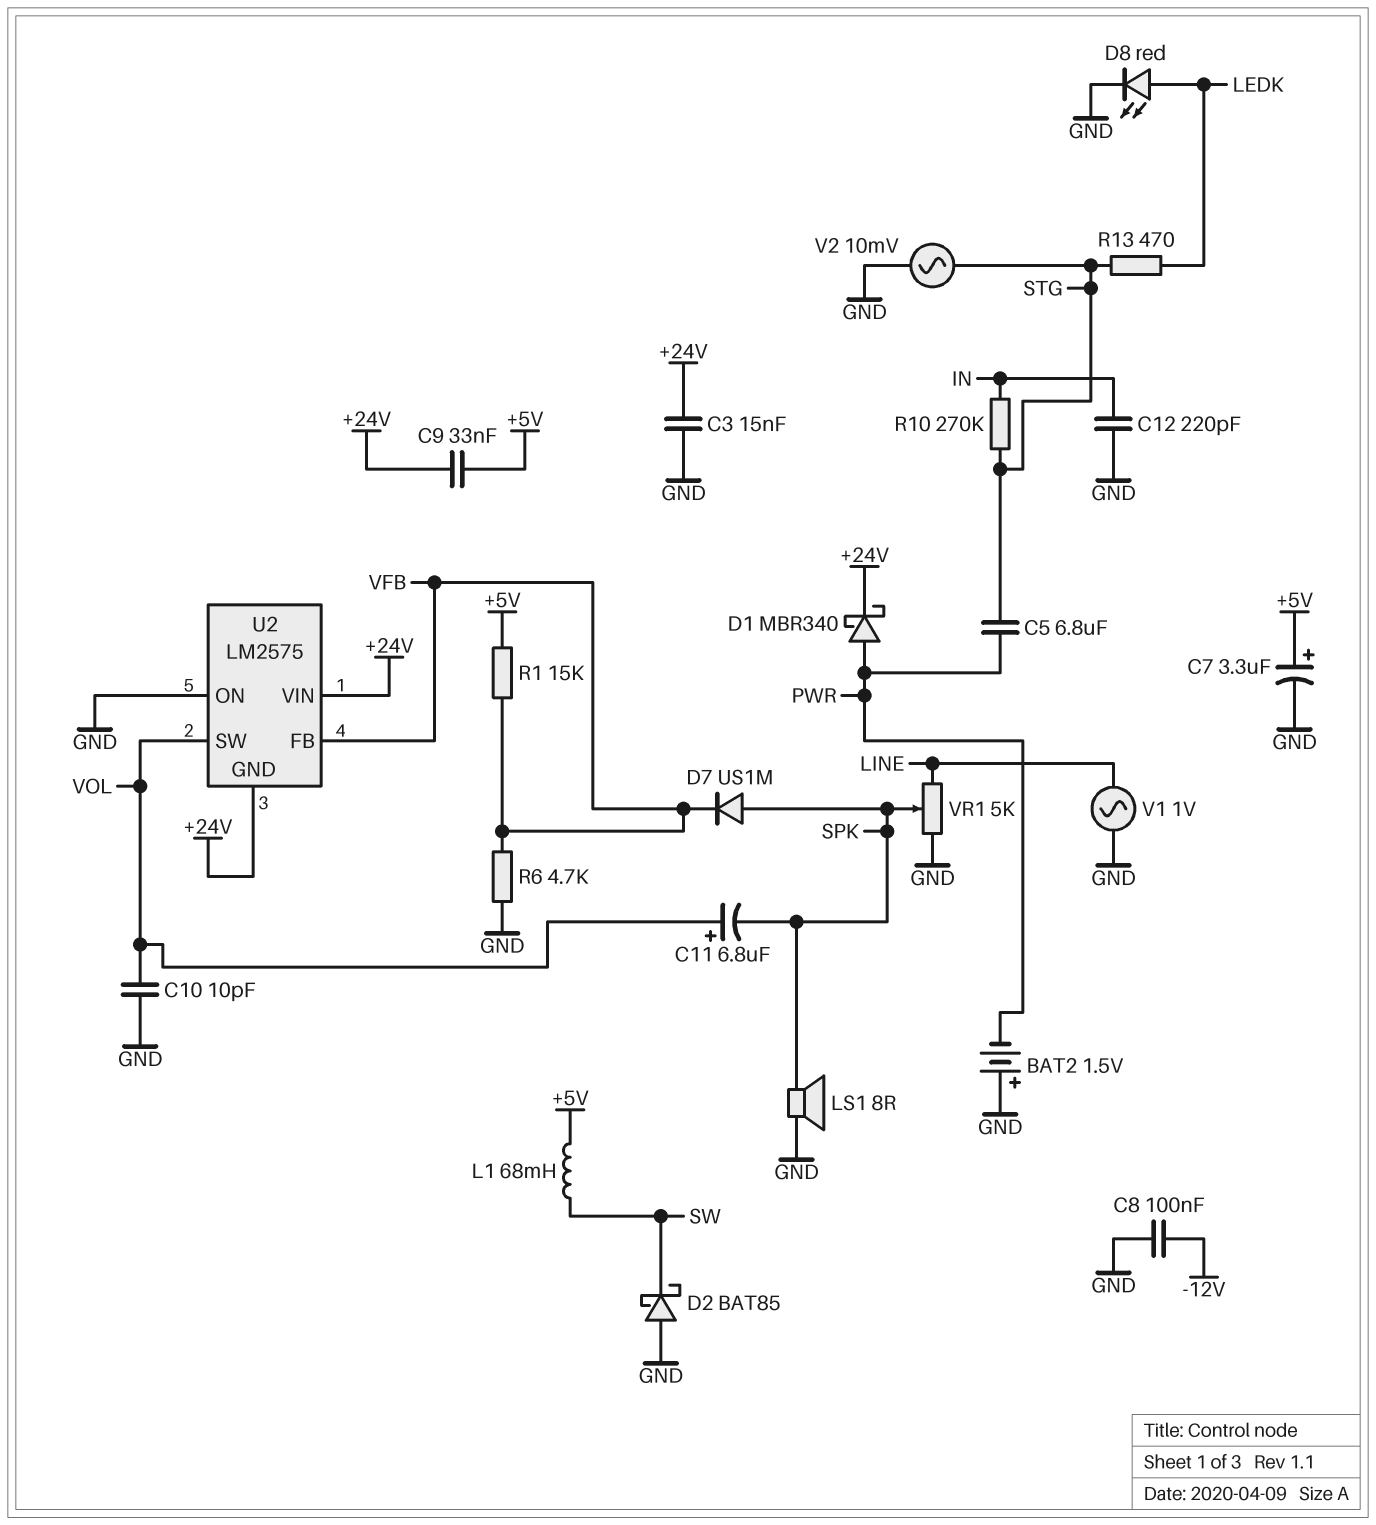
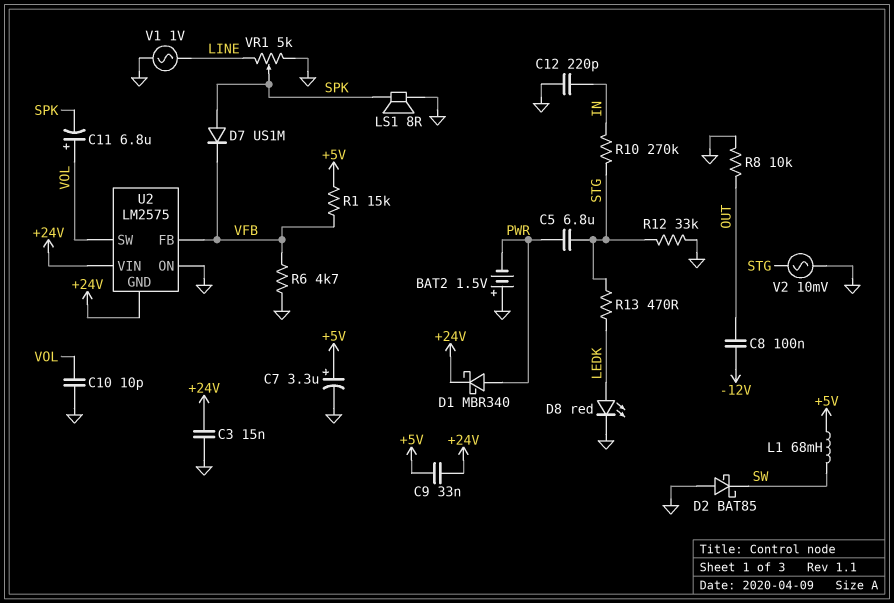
C8: 100nF (-12V, GND) -> 100nF (-12V, OUT)
R8: none -> 10k (GND, OUT)
R12: none -> 33k (GND, STG)

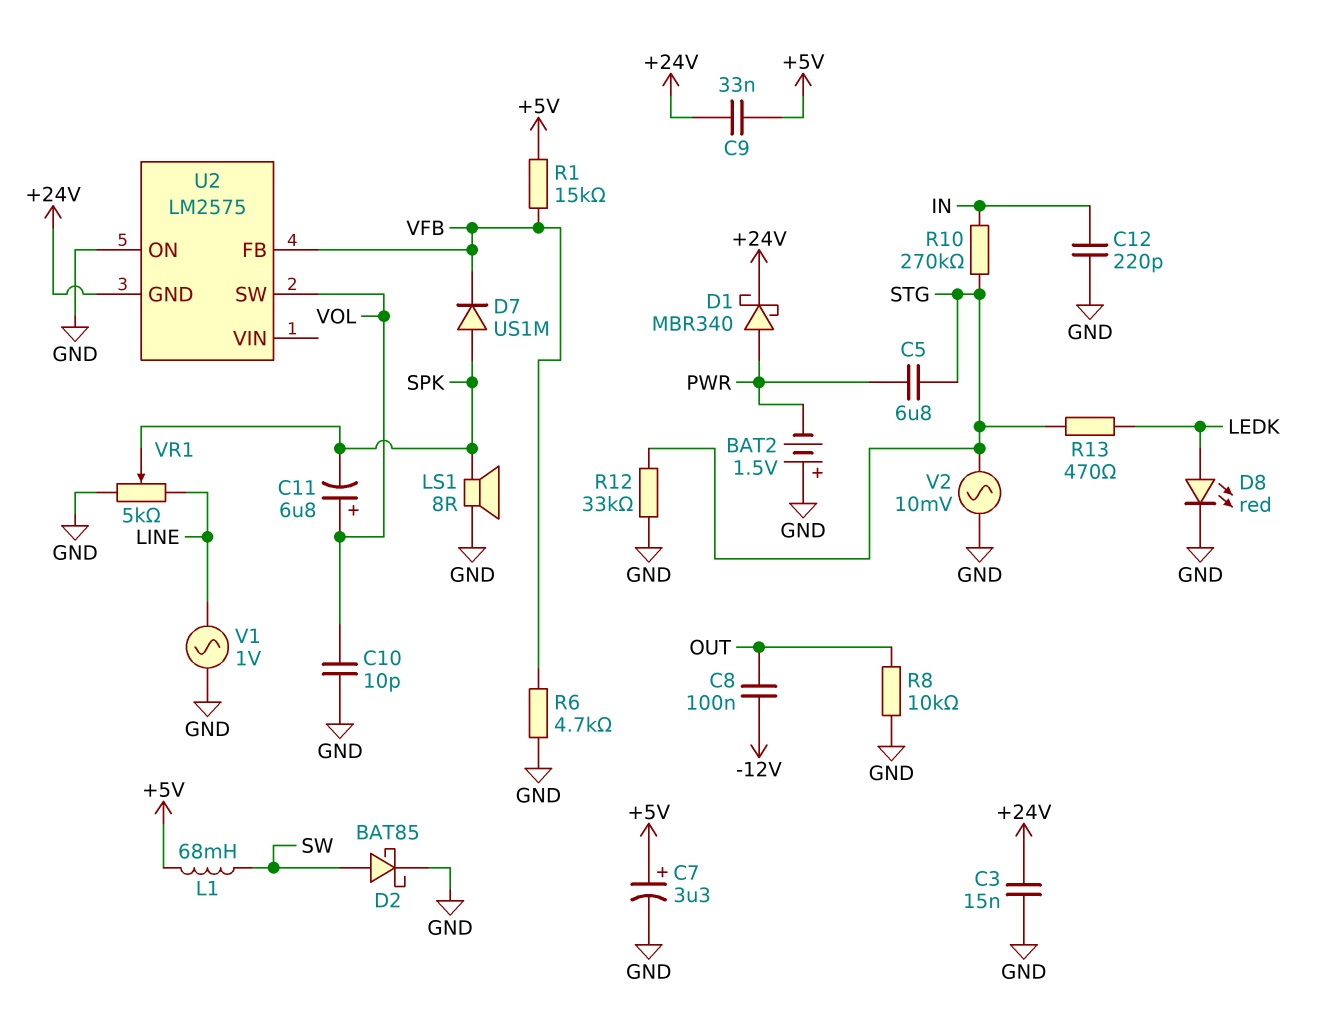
D2: schottky BAT85 (A GND, K SW) -> schottky BAT85 (A SW, K GND)
U2 pin VIN: +24V -> none

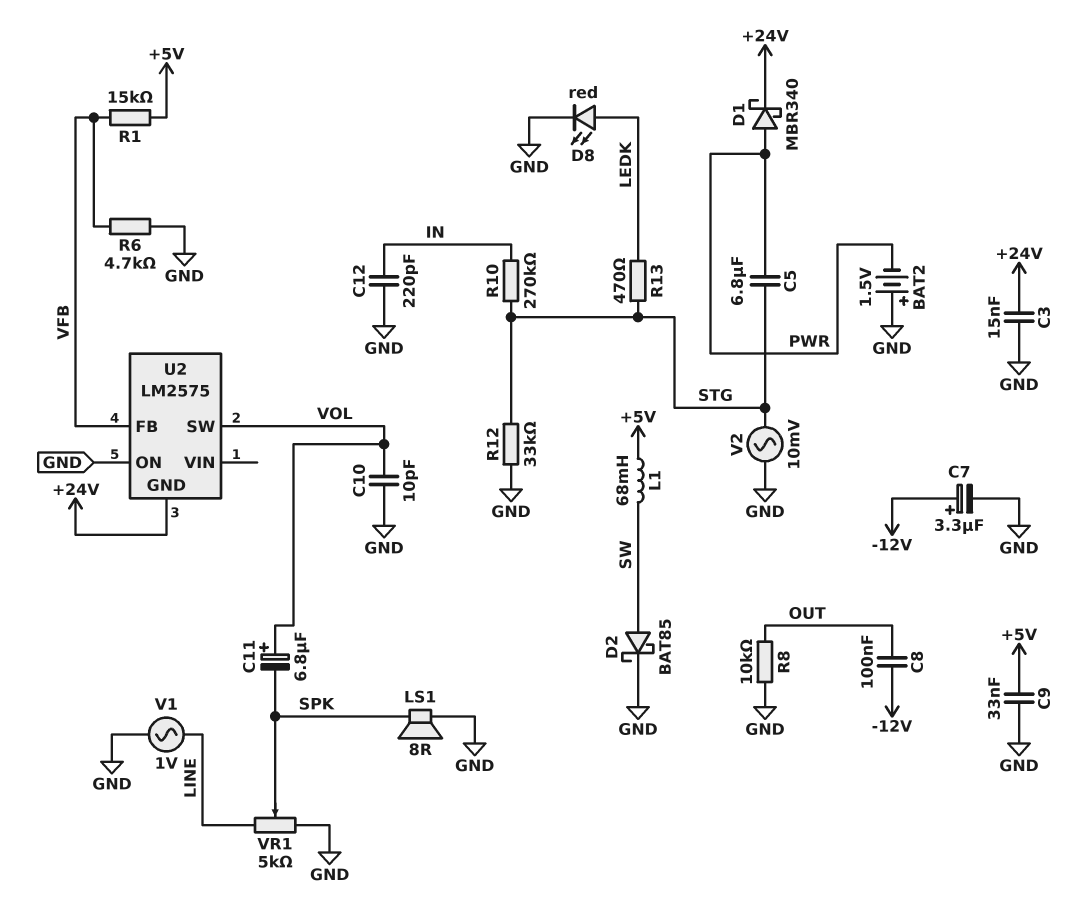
C7: 3.3uF (plus +5V, minus GND) -> 3.3uF (plus -12V, minus GND)
C9: 33nF (+5V, +24V) -> 33nF (+5V, GND)
D7: diode US1M (A SPK, K VFB) -> none

